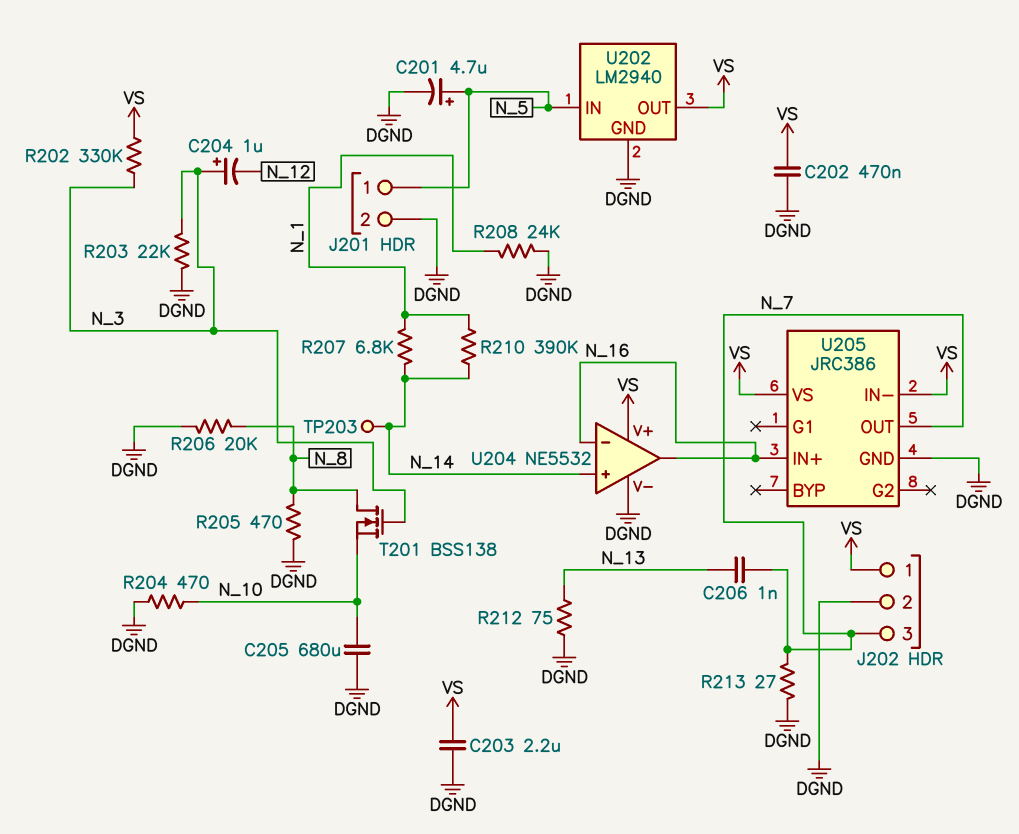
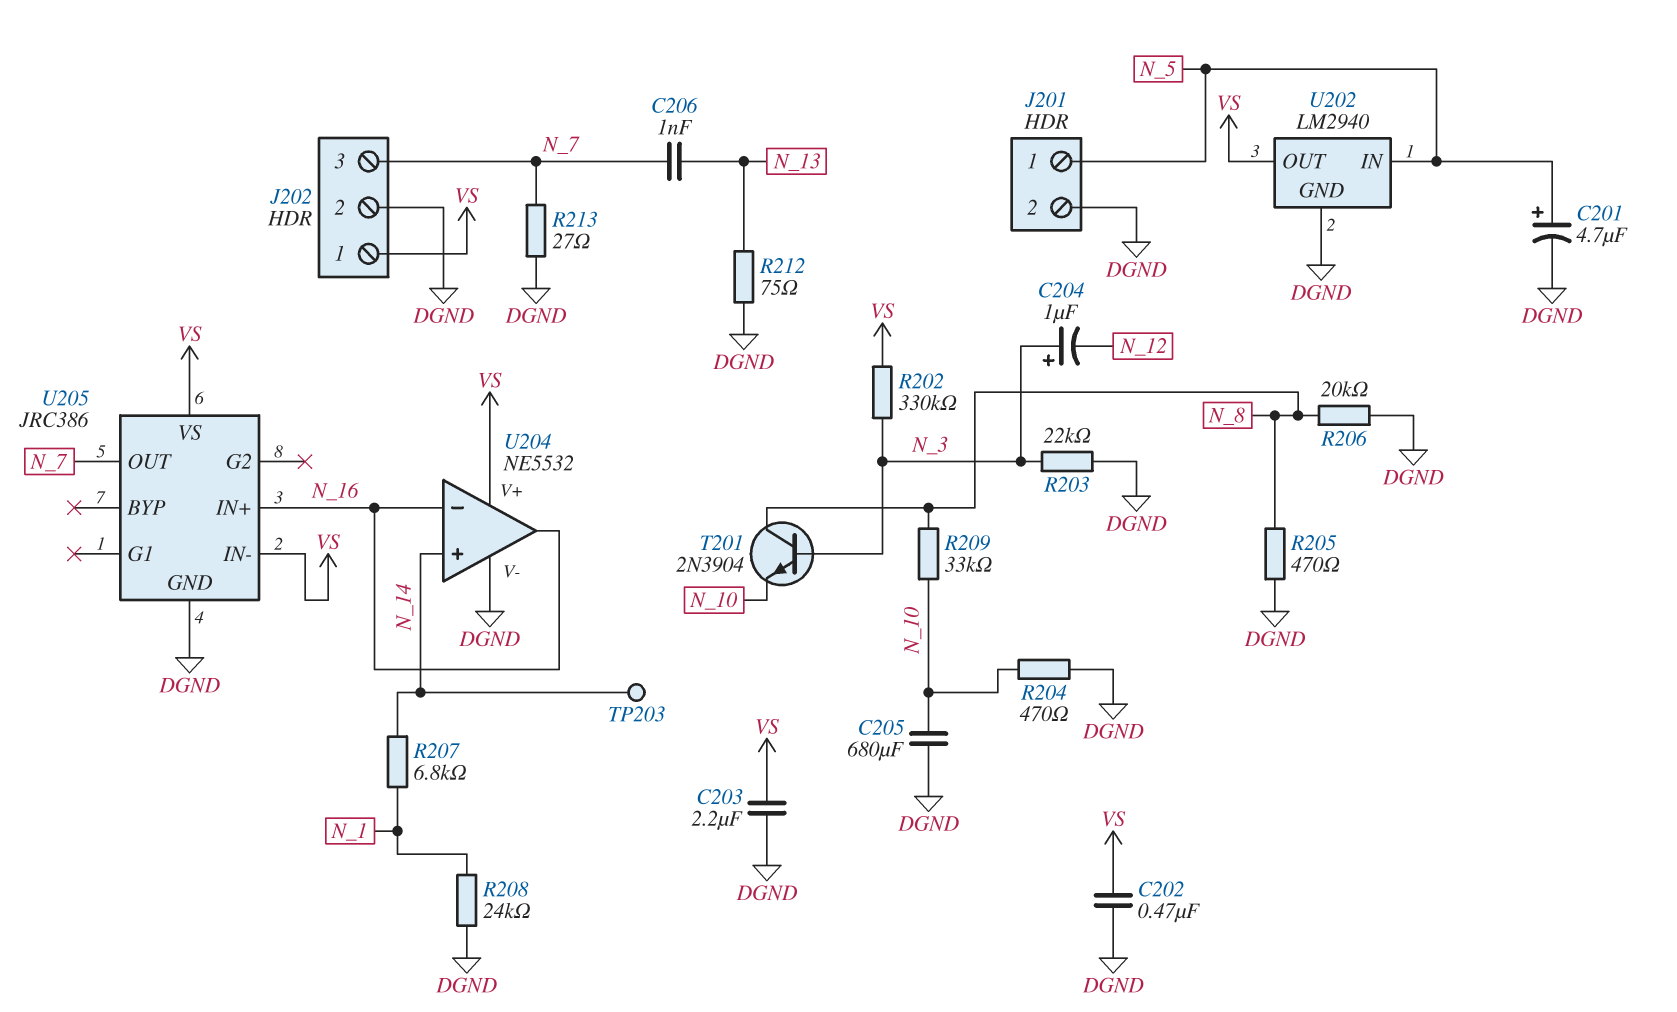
R209: none -> 33k (N_8, N_10)
R210: 390k (N_1, N_14) -> none
T201: NMOS BSS138 (G N_3, D N_8, S N_10) -> NPN 2N3904 (B N_3, C N_8, E N_10)

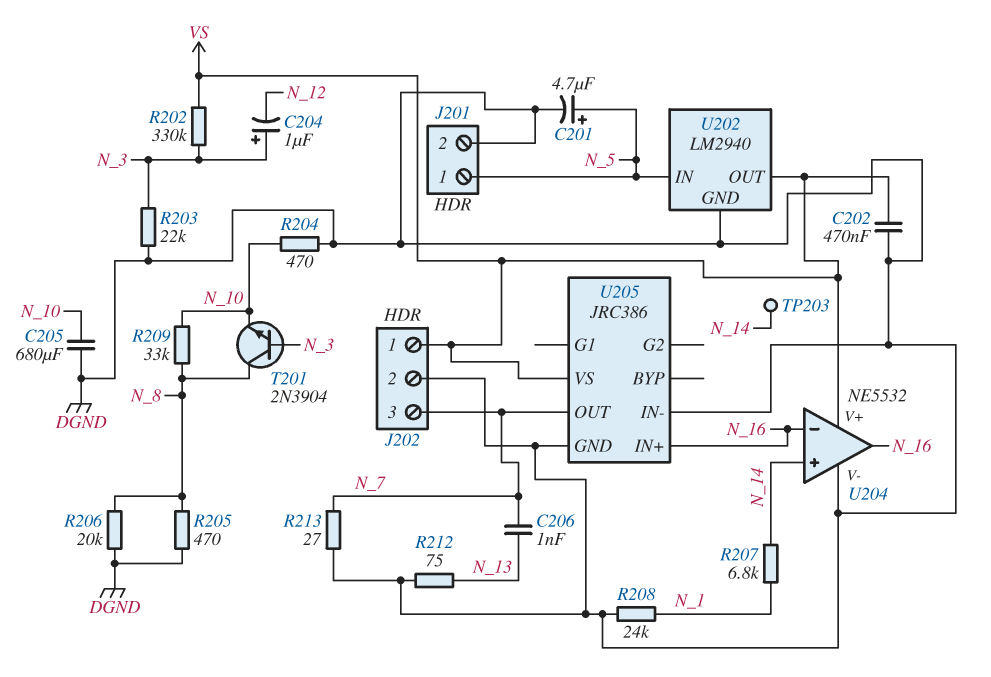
C203: 2.2uF (DGND, VS) -> none
U205 pin IN-: VS -> DGND

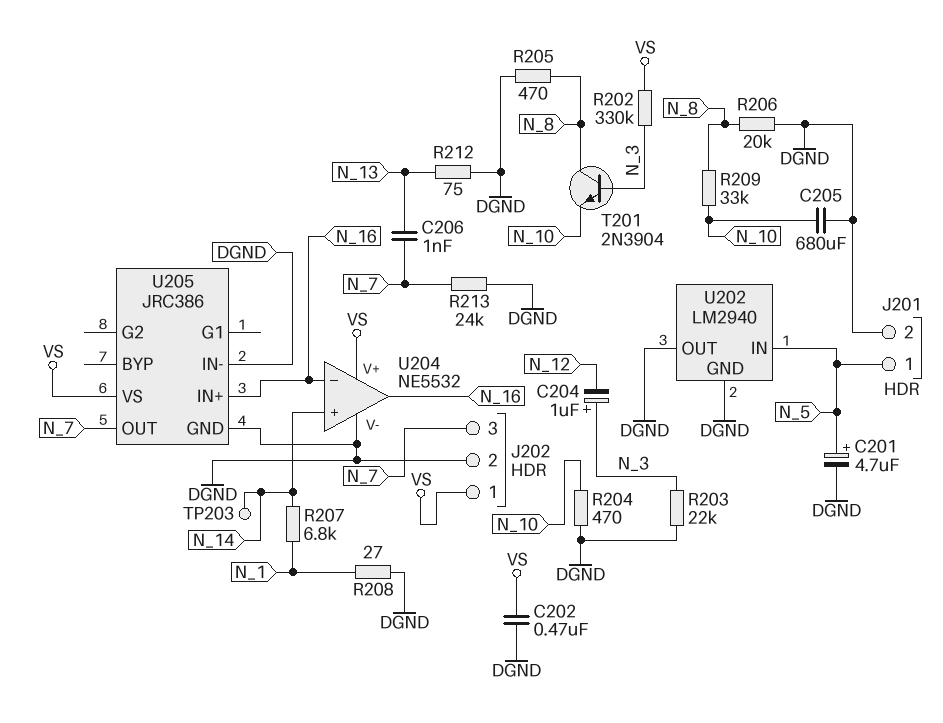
R208: 24k (DGND, N_1) -> 27 (DGND, N_1)
R213: 27 (DGND, N_7) -> 24k (DGND, N_7)
U202 pin OUT: VS -> DGND

